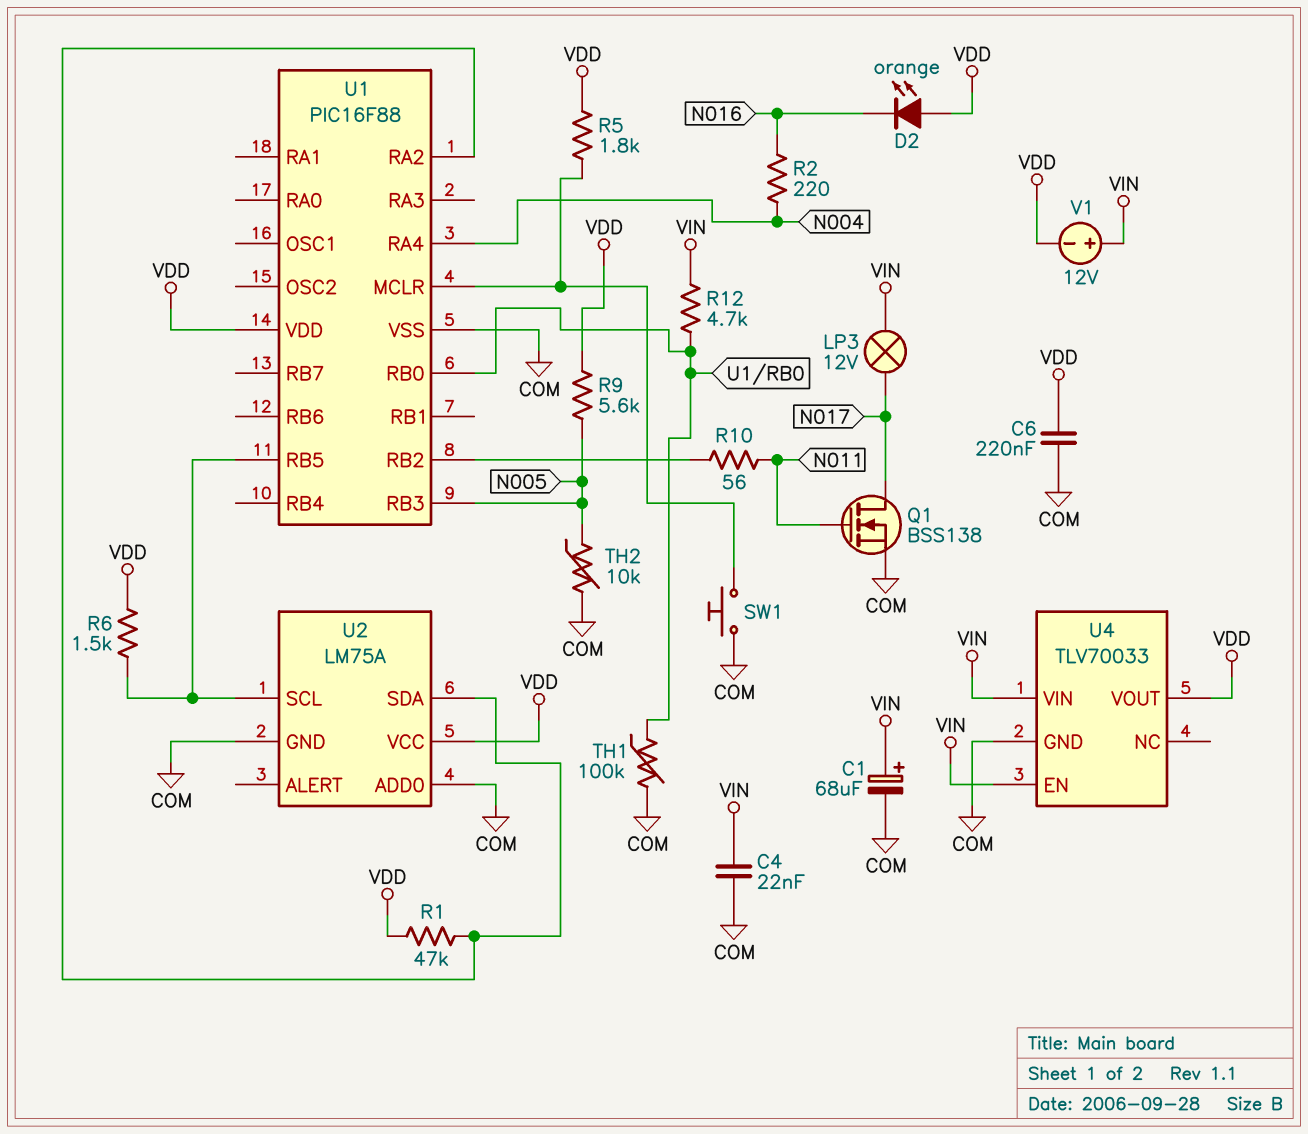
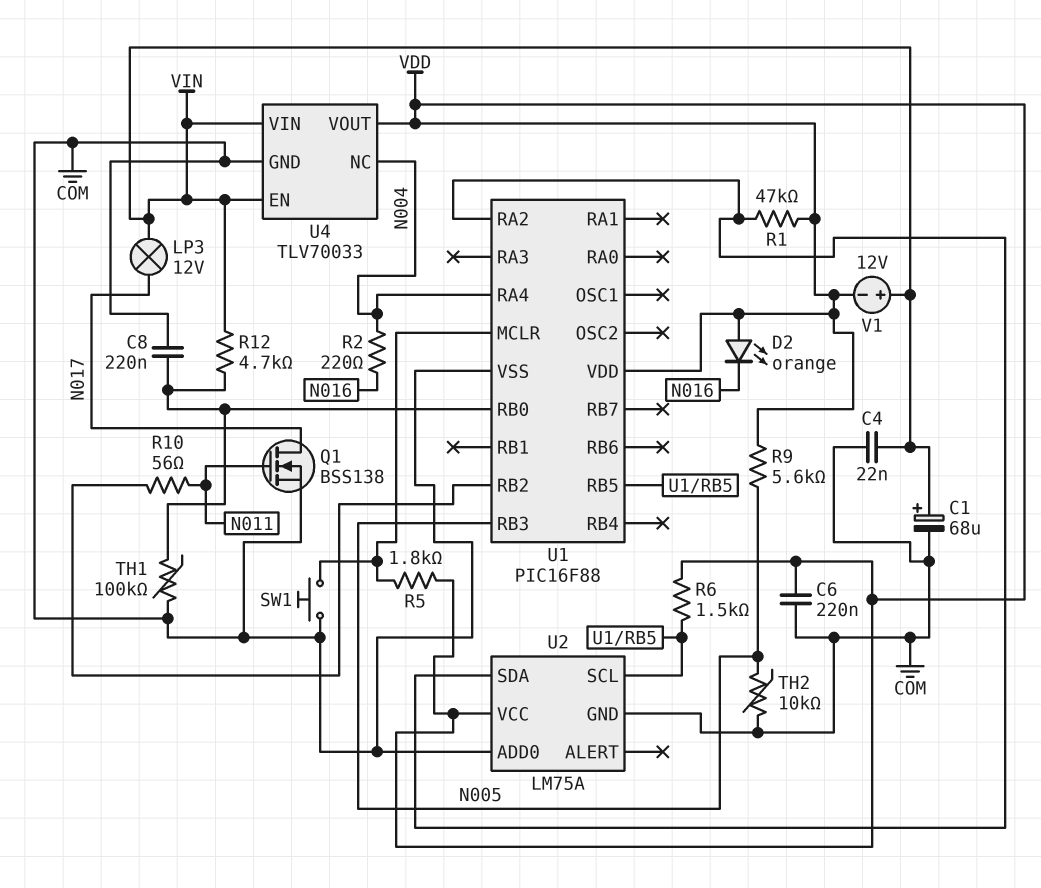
C8: none -> 220nF (COM, U1/RB0)
U4 pin NC: none -> N004

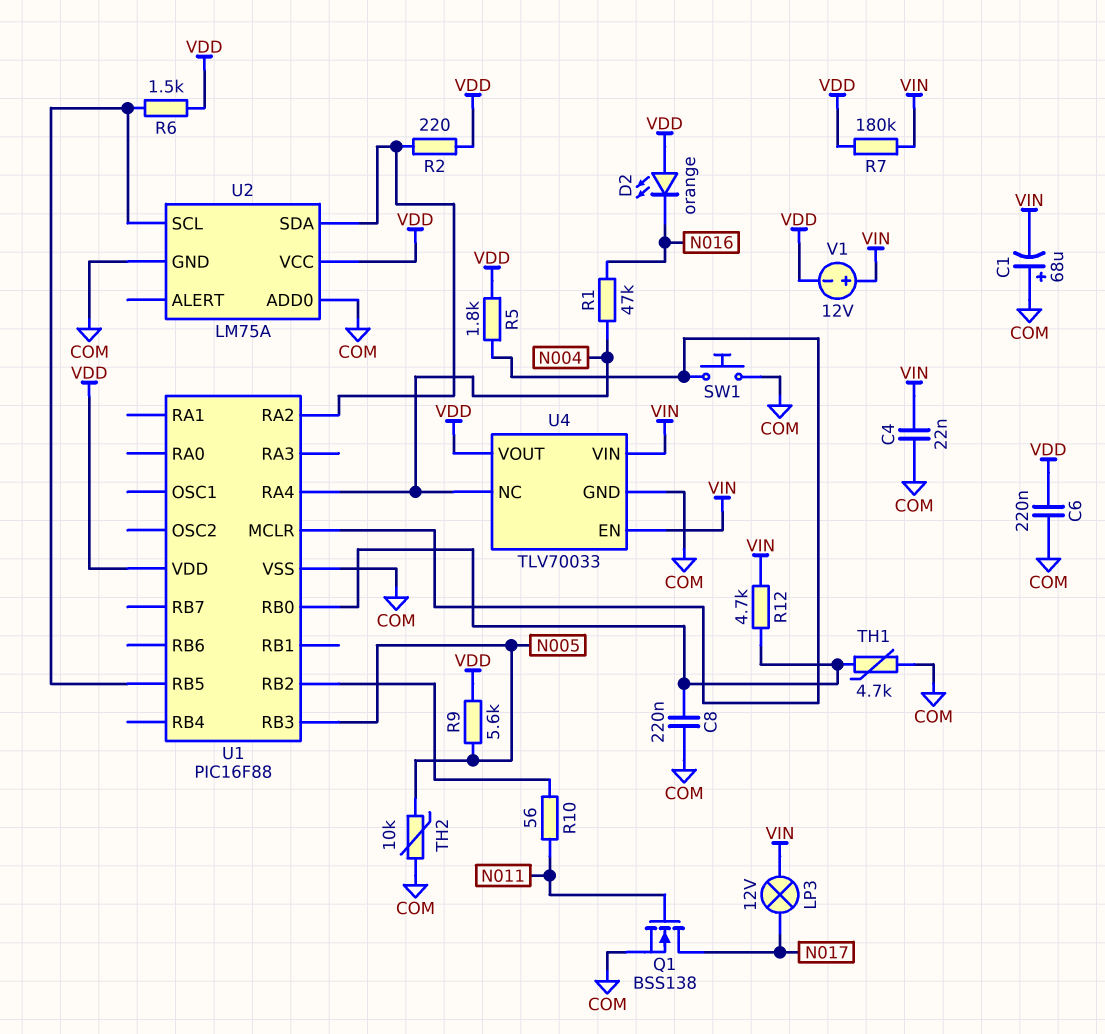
C1: 68uF (plus VIN, minus COM) -> 68uF (plus COM, minus VIN)
R1: 47k (U1/RA2, VDD) -> 47k (N004, N016)
R2: 220 (N004, N016) -> 220 (U1/RA2, VDD)
R7: none -> 180k (VDD, VIN)
TH1: 100k (COM, U1/RB0) -> 4.7k (COM, U1/RB0)

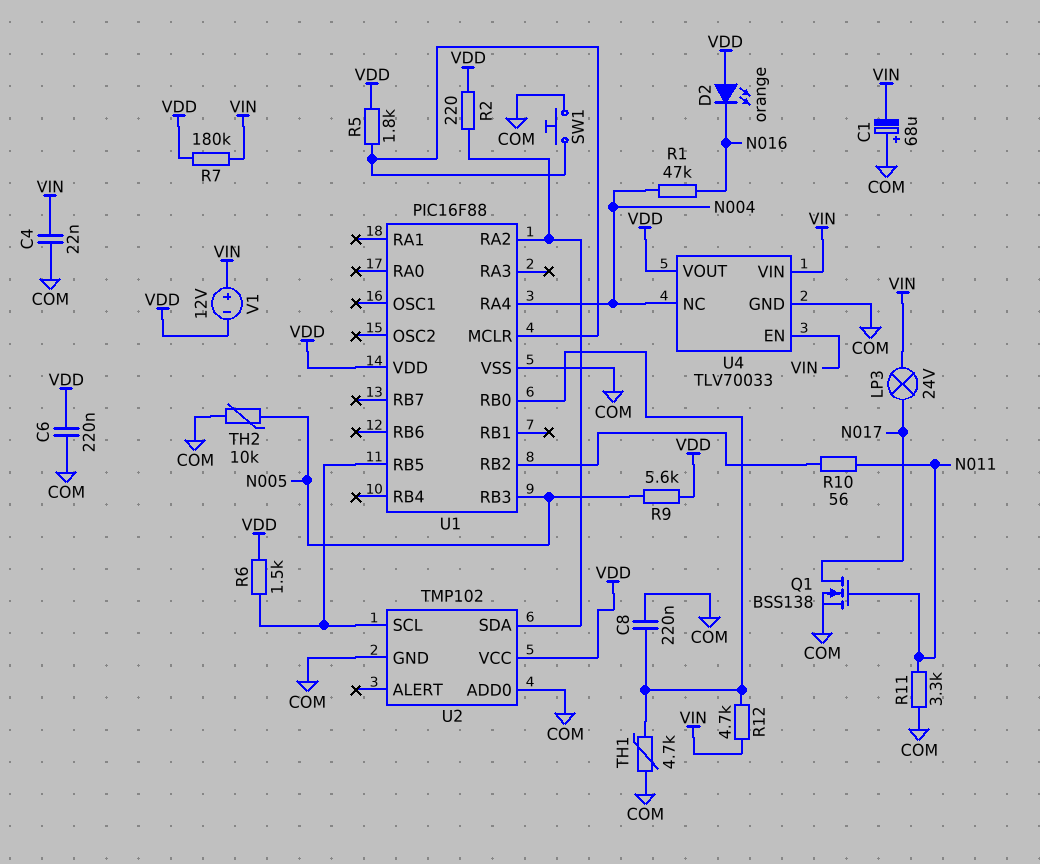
LP3: lamp 12V (N017, VIN) -> lamp 24V (N017, VIN)
R11: none -> 3.3k (COM, N011)
U2: LM75A -> TMP102

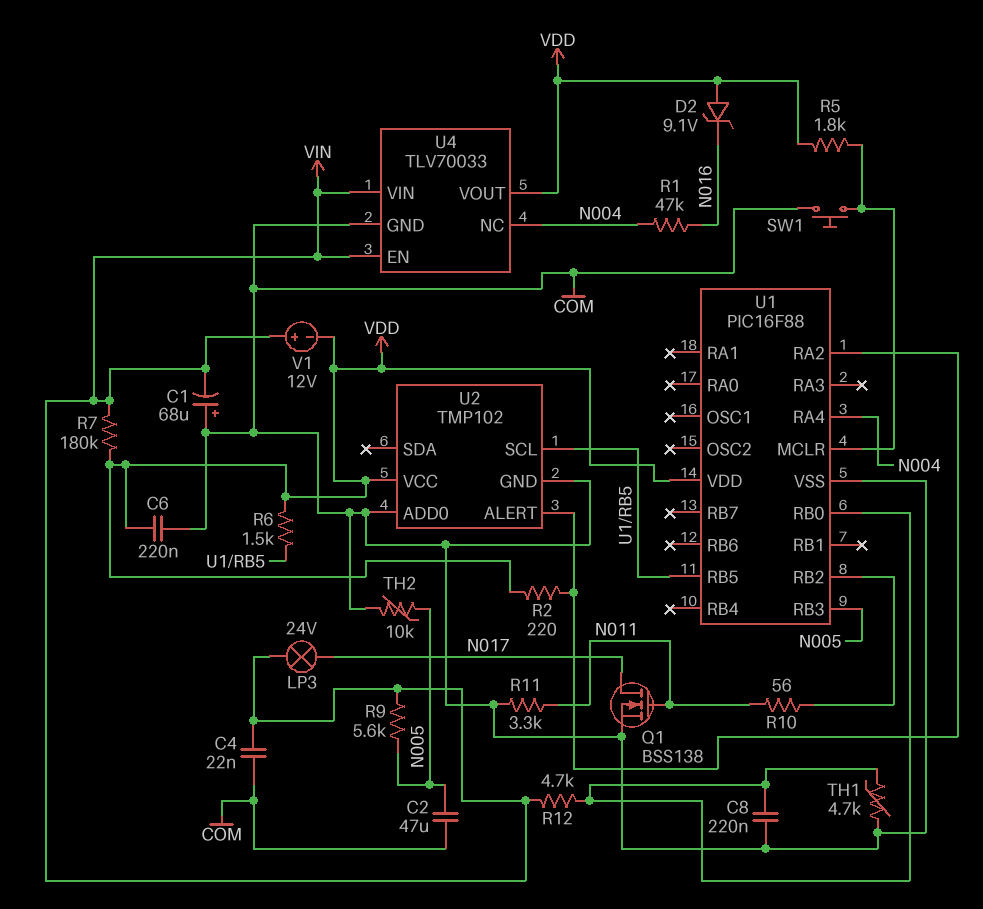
C2: none -> 47uF (COM, N005)
D2: LED orange (A VDD, K N016) -> zener 9.1V (A VDD, K N016)
R9: 5.6k (N005, VDD) -> 5.6k (N005, VIN)
U2 pin ALERT: none -> U1/RA2
U2 pin SDA: U1/RA2 -> none

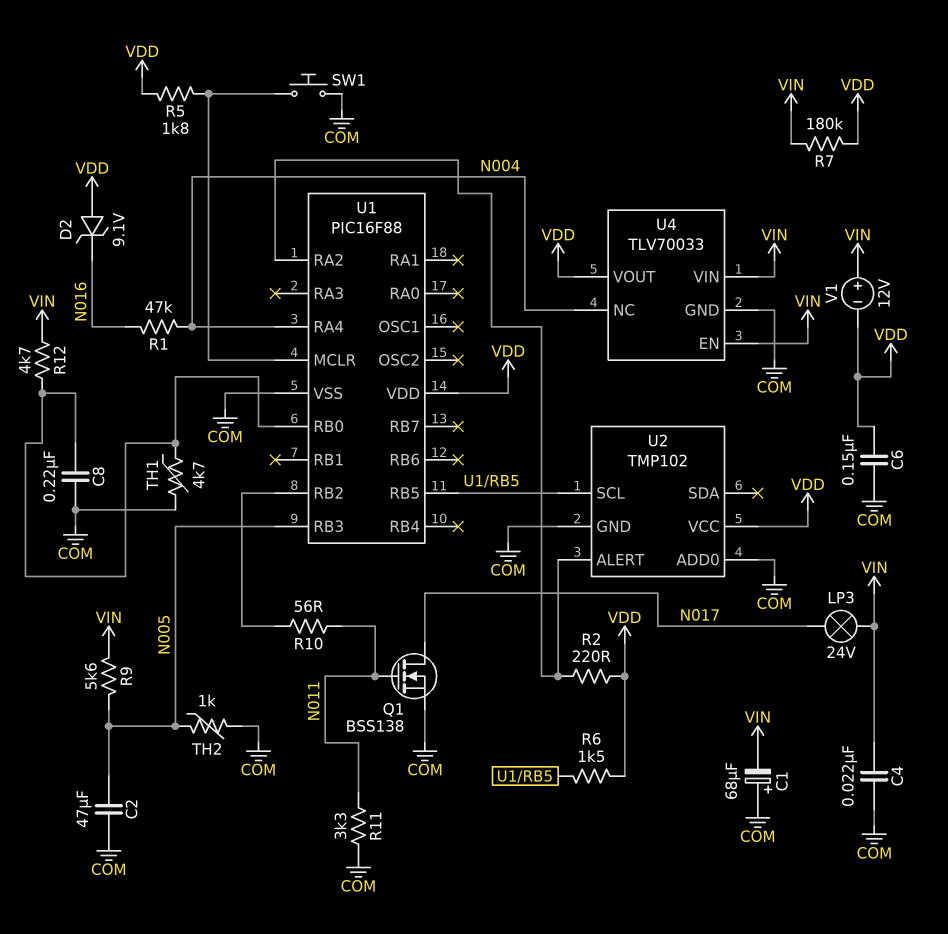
C6: 220nF (COM, VDD) -> 150nF (COM, VDD)
TH2: 10k (COM, N005) -> 1k (COM, N005)

